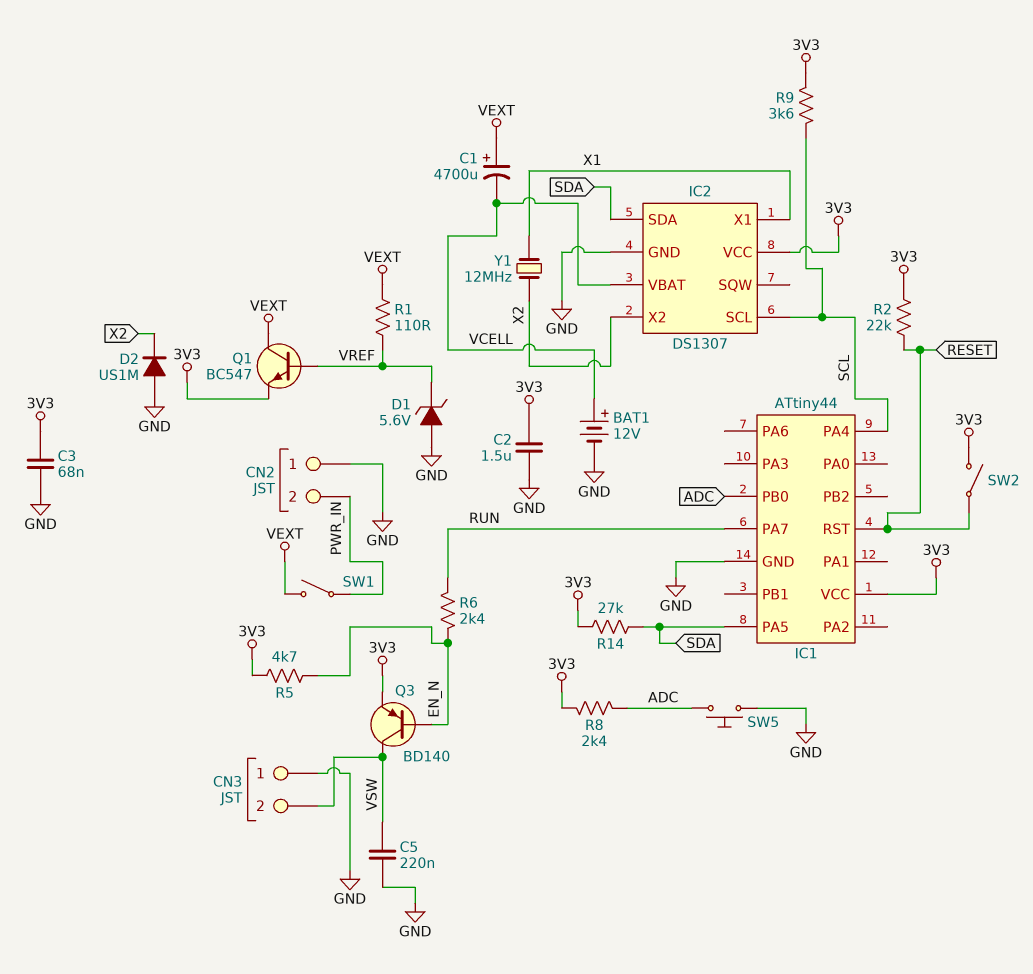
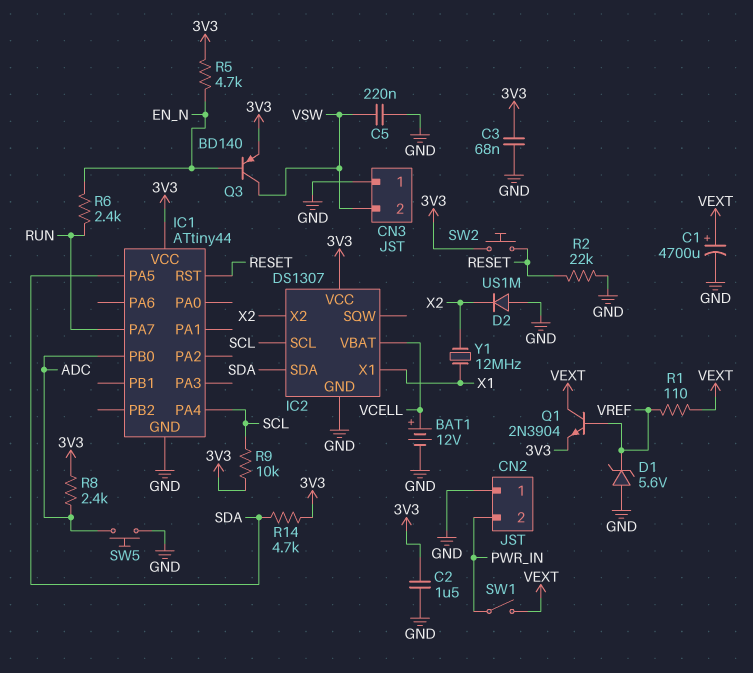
C1: 4700uF (plus VEXT, minus VCELL) -> 4700uF (plus VEXT, minus GND)
Q1: NPN BC547 (B VREF, C VEXT, E 3V3) -> NPN 2N3904 (B VREF, C VEXT, E 3V3)
R2: 22k (3V3, RESET) -> 22k (GND, RESET)
R9: 3.6k (3V3, SCL) -> 10k (3V3, SCL)
R14: 27k (3V3, SDA) -> 4.7k (3V3, SDA)
SW2: switch (3V3, RESET) -> button (3V3, RESET)

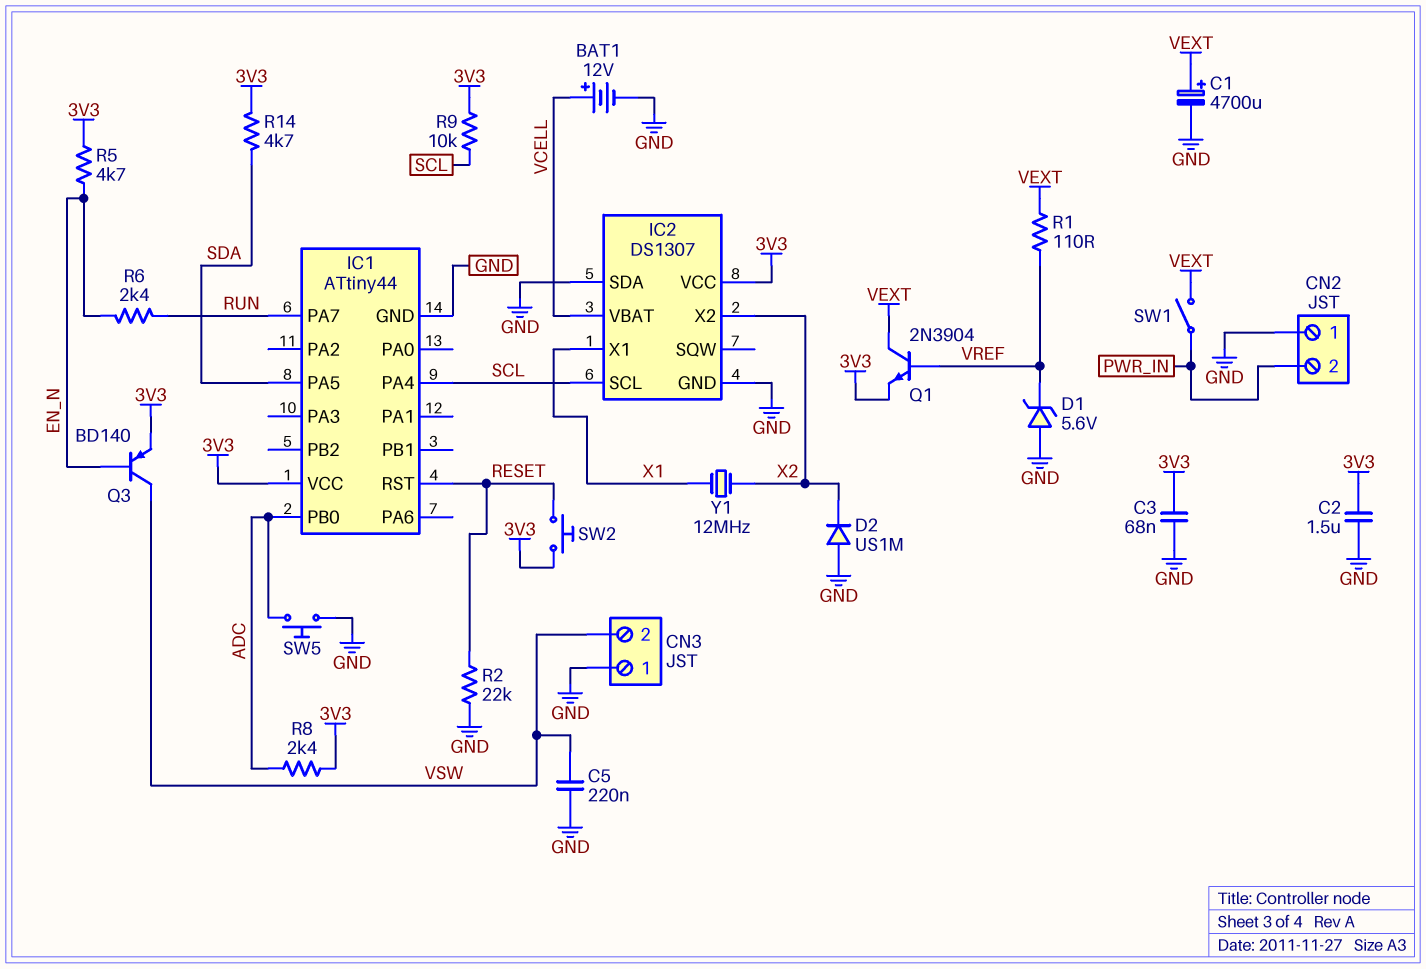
IC2 pin SDA: SDA -> GND

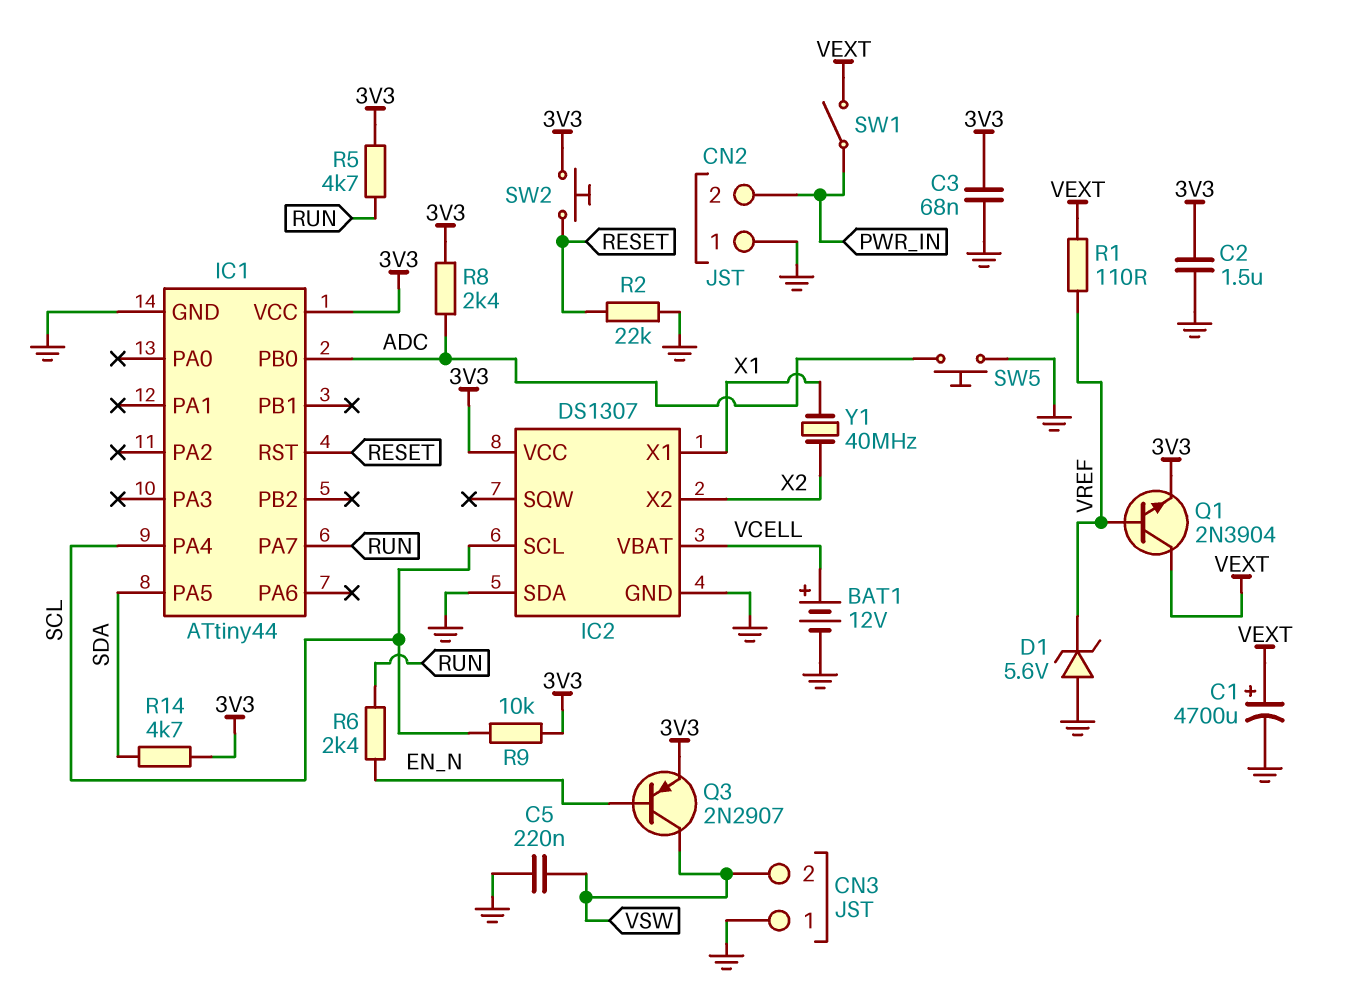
D2: diode US1M (A GND, K X2) -> none
Q3: PNP BD140 (B EN_N, C VSW, E 3V3) -> PNP 2N2907 (B EN_N, C VSW, E 3V3)
R5: 4.7k (3V3, EN_N) -> 4.7k (3V3, RUN)
Y1: 12MHz (X1, X2) -> 40MHz (X1, X2)

